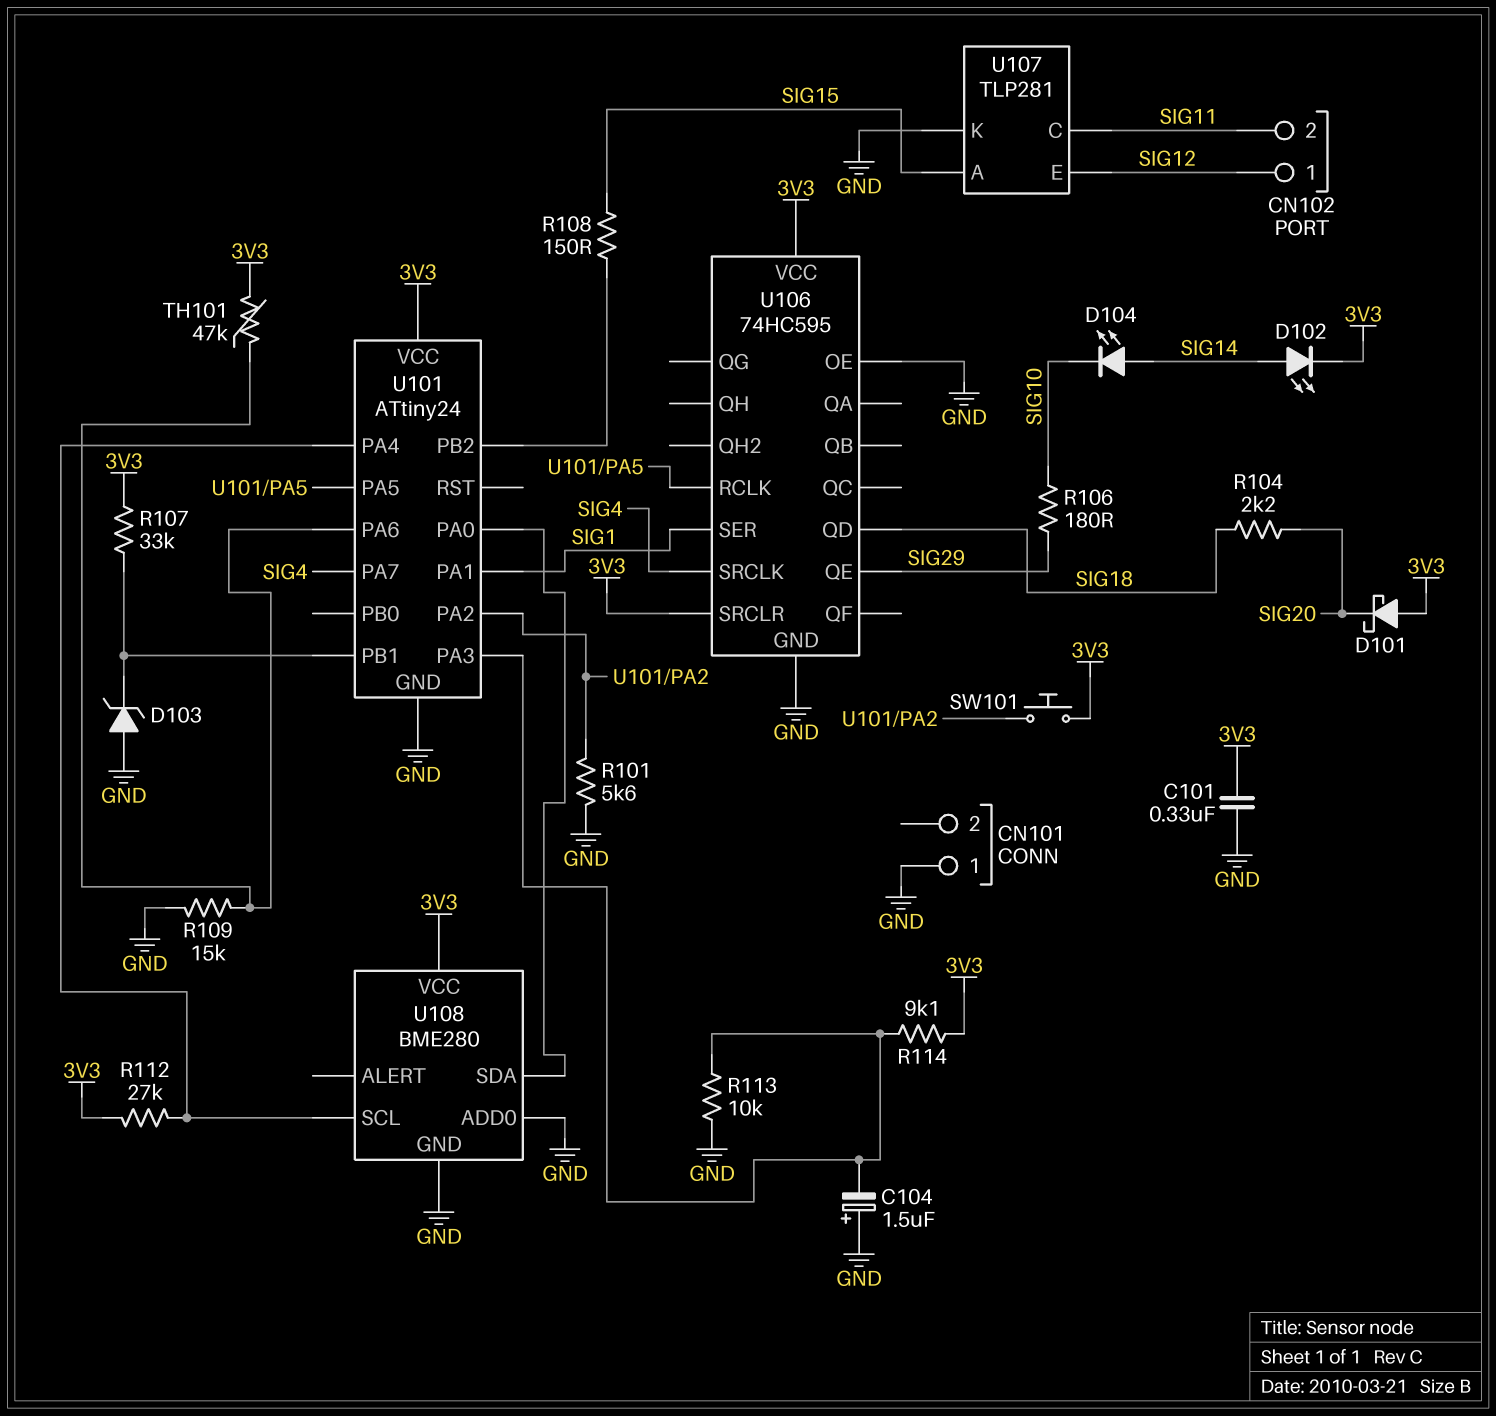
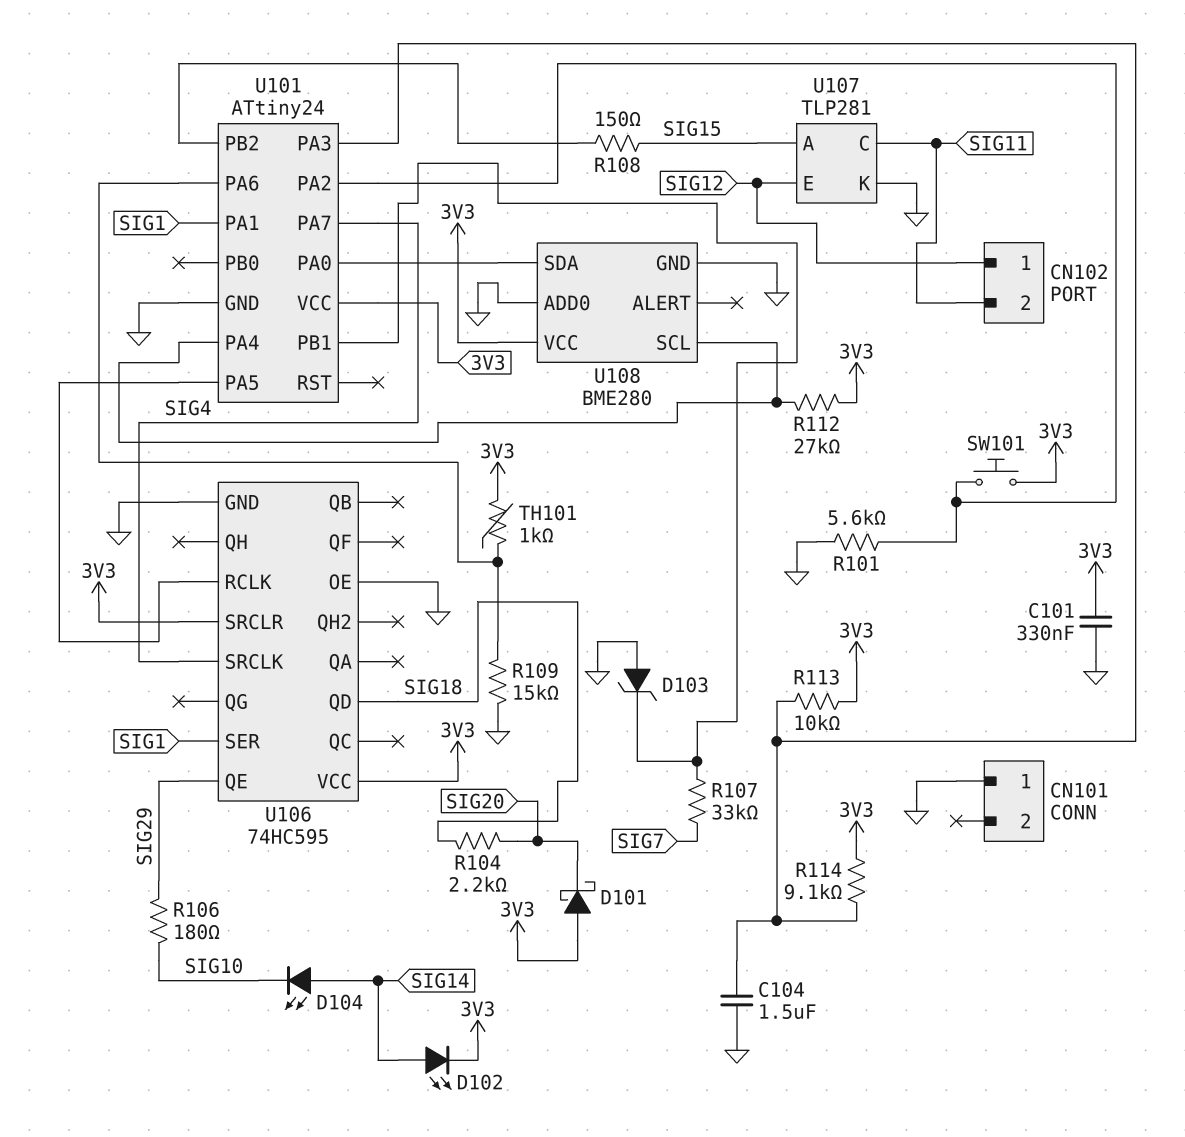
C104: 1.5uF (plus GND, minus U101/PA3) -> 1.5uF (GND, U101/PA3)
R107: 33k (3V3, U101/PB1) -> 33k (SIG7, U101/PB1)
R113: 10k (GND, U101/PA3) -> 10k (3V3, U101/PA3)
TH101: 47k (3V3, U101/PA6) -> 1k (3V3, U101/PA6)

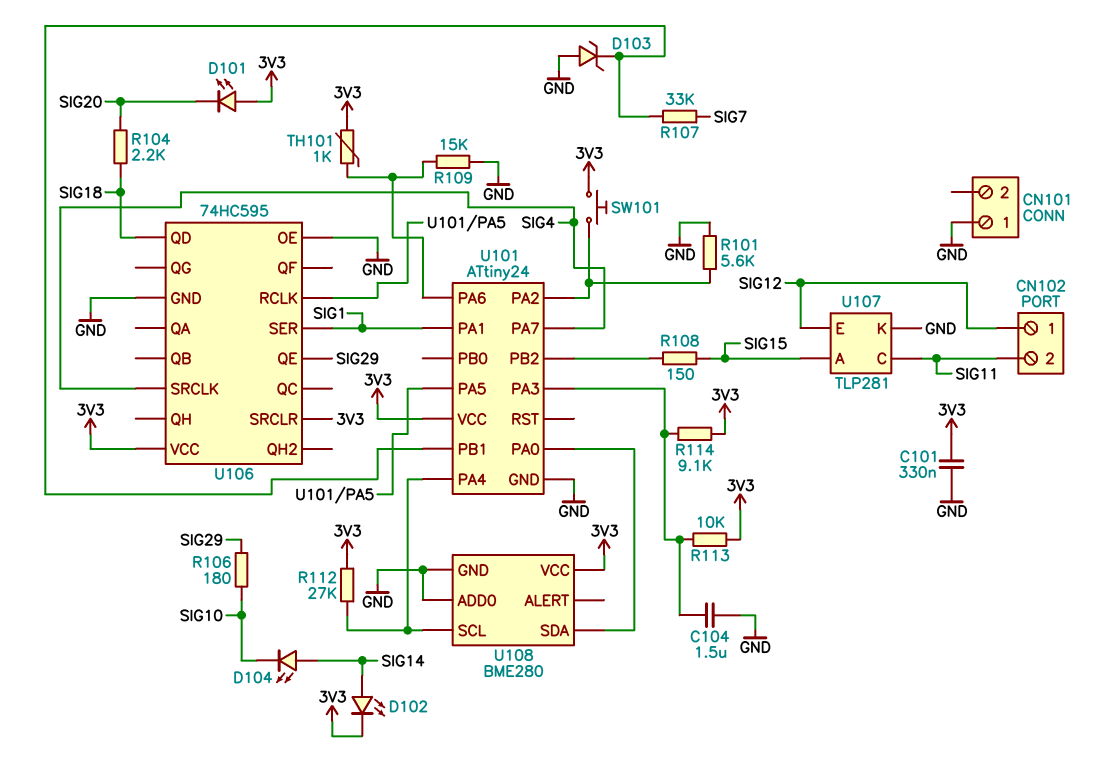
D101: schottky (A 3V3, K SIG20) -> LED (A 3V3, K SIG20)

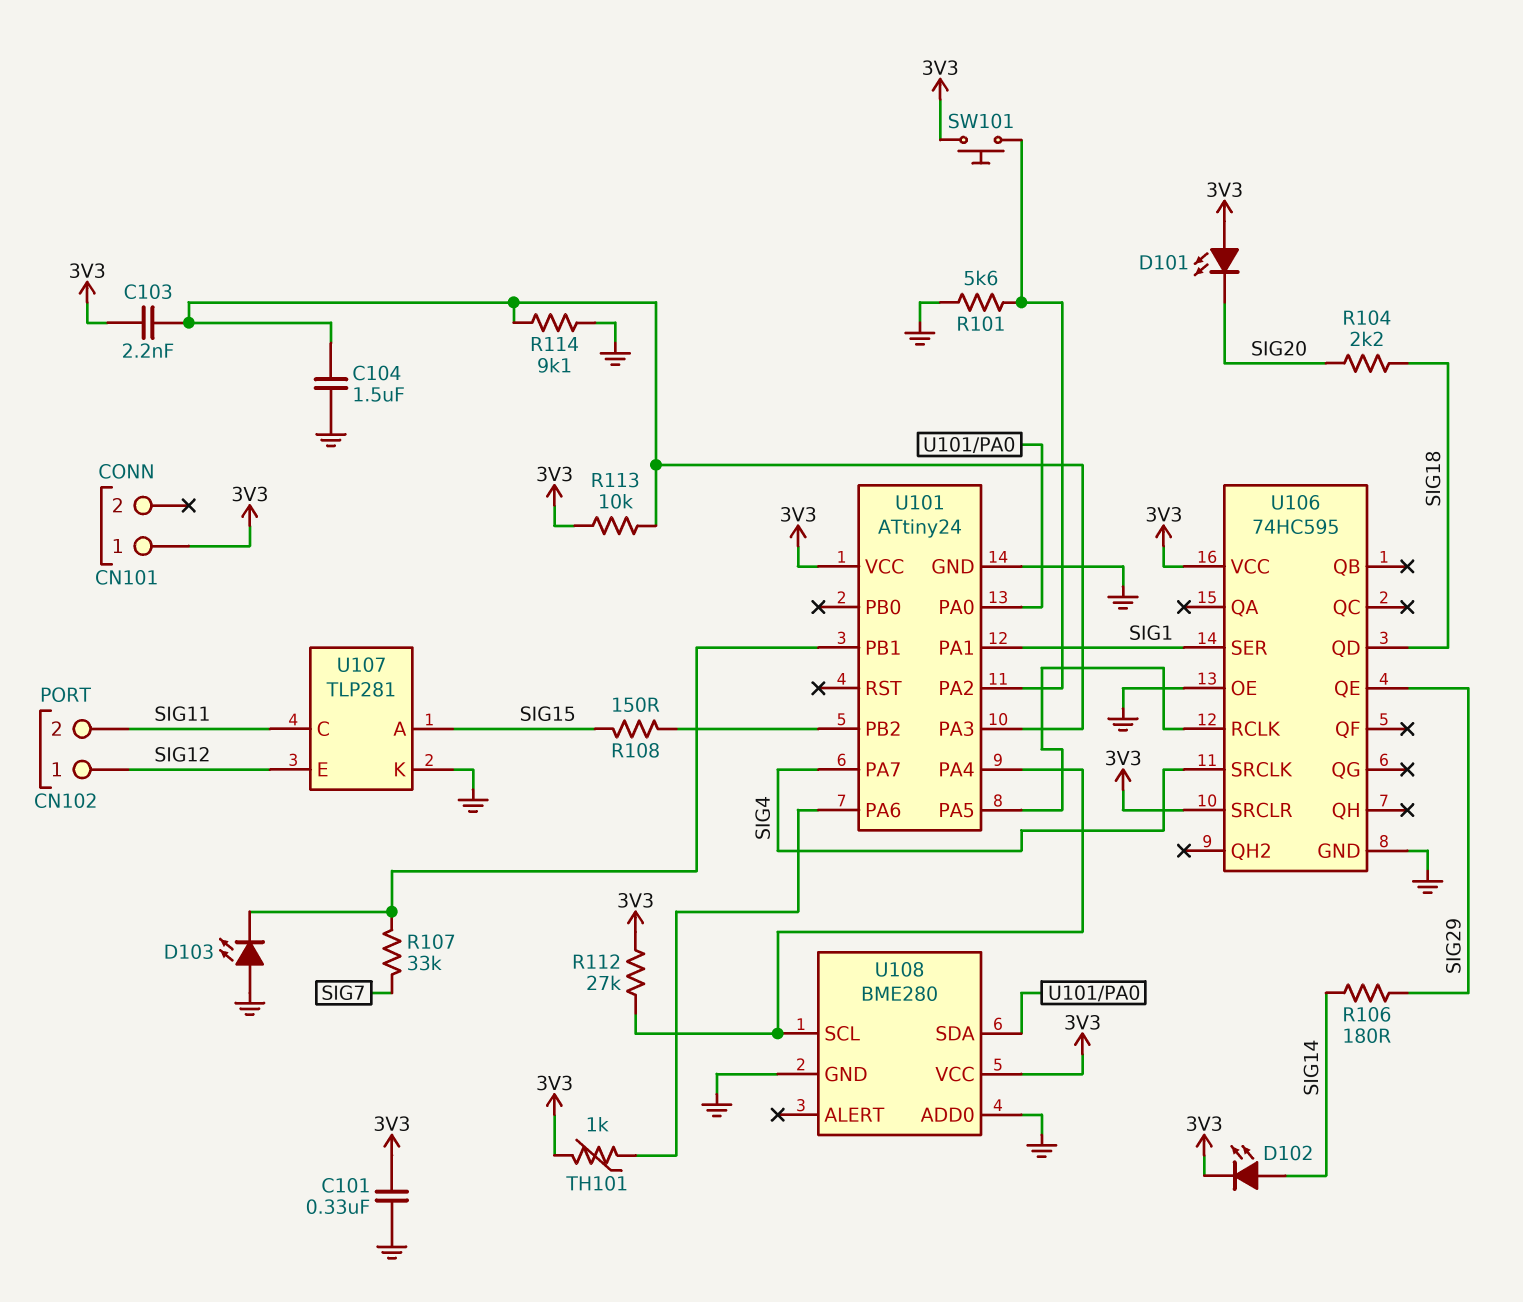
C103: none -> 2.2nF (3V3, U101/PA3)
CN101 pin 1: GND -> 3V3
D103: zener (A GND, K U101/PB1) -> LED (A GND, K U101/PB1)
D104: LED (A SIG14, K SIG10) -> none
R106: 180 (SIG10, SIG29) -> 180 (SIG14, SIG29)
R109: 15k (GND, U101/PA6) -> none
R114: 9.1k (3V3, U101/PA3) -> 9.1k (GND, U101/PA3)

